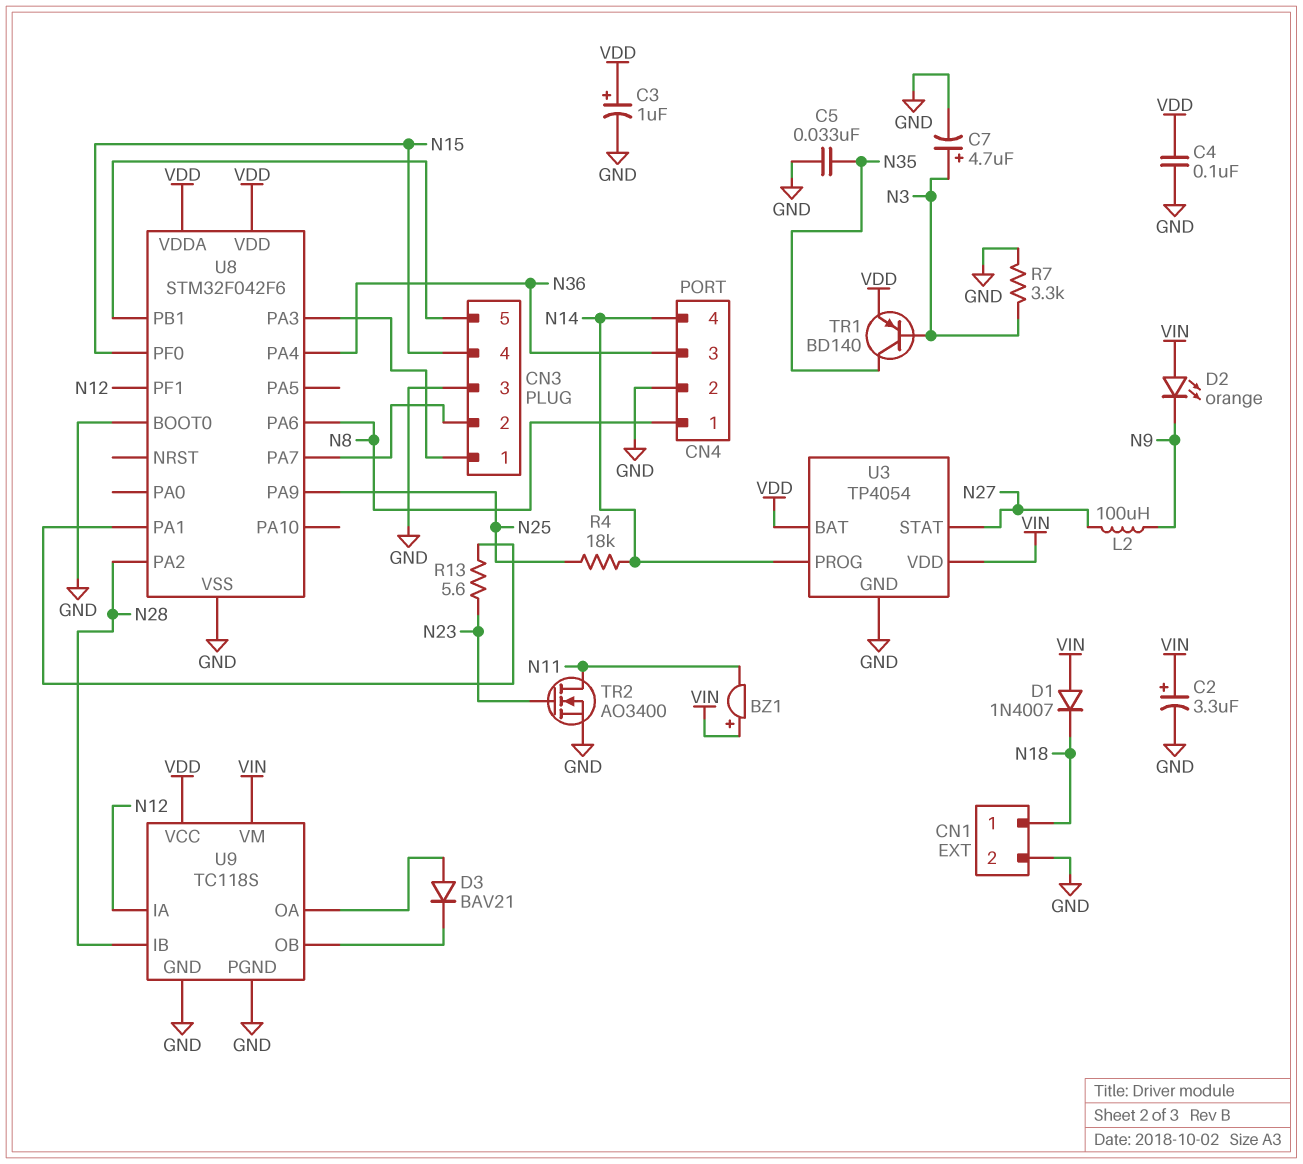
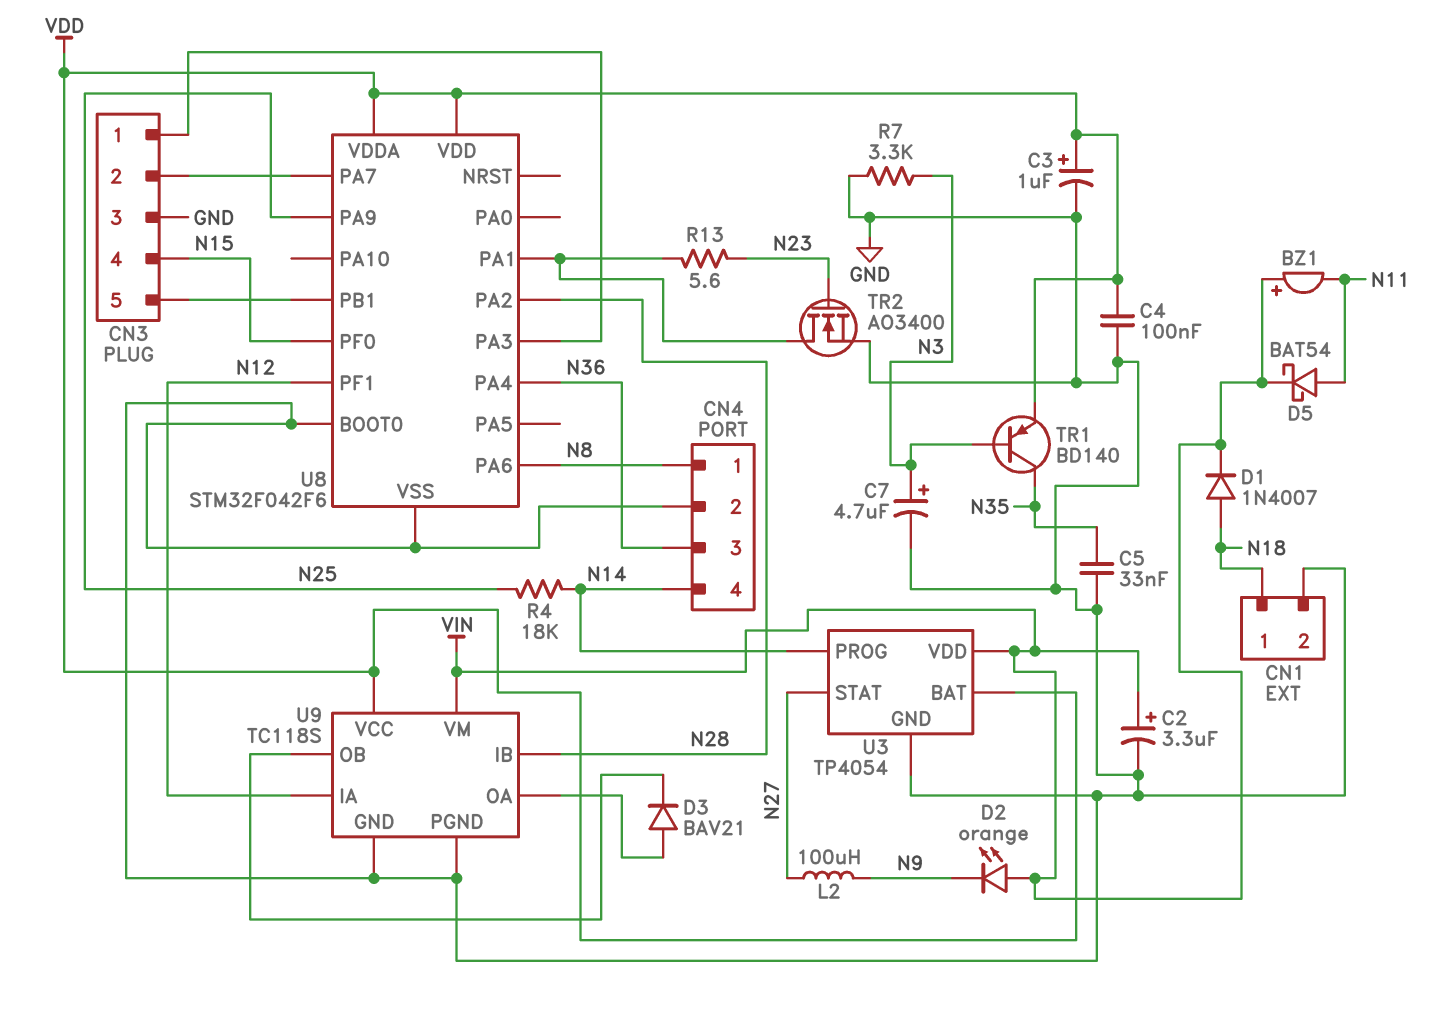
D1: diode 1N4007 (A VIN, K N18) -> diode 1N4007 (A N18, K VIN)
D5: none -> schottky BAT54 (A N11, K VIN)
TR2: NMOS AO3400 (G N23, D N11, S GND) -> NMOS AO3400 (G N23, D U8/PA1, S GND)

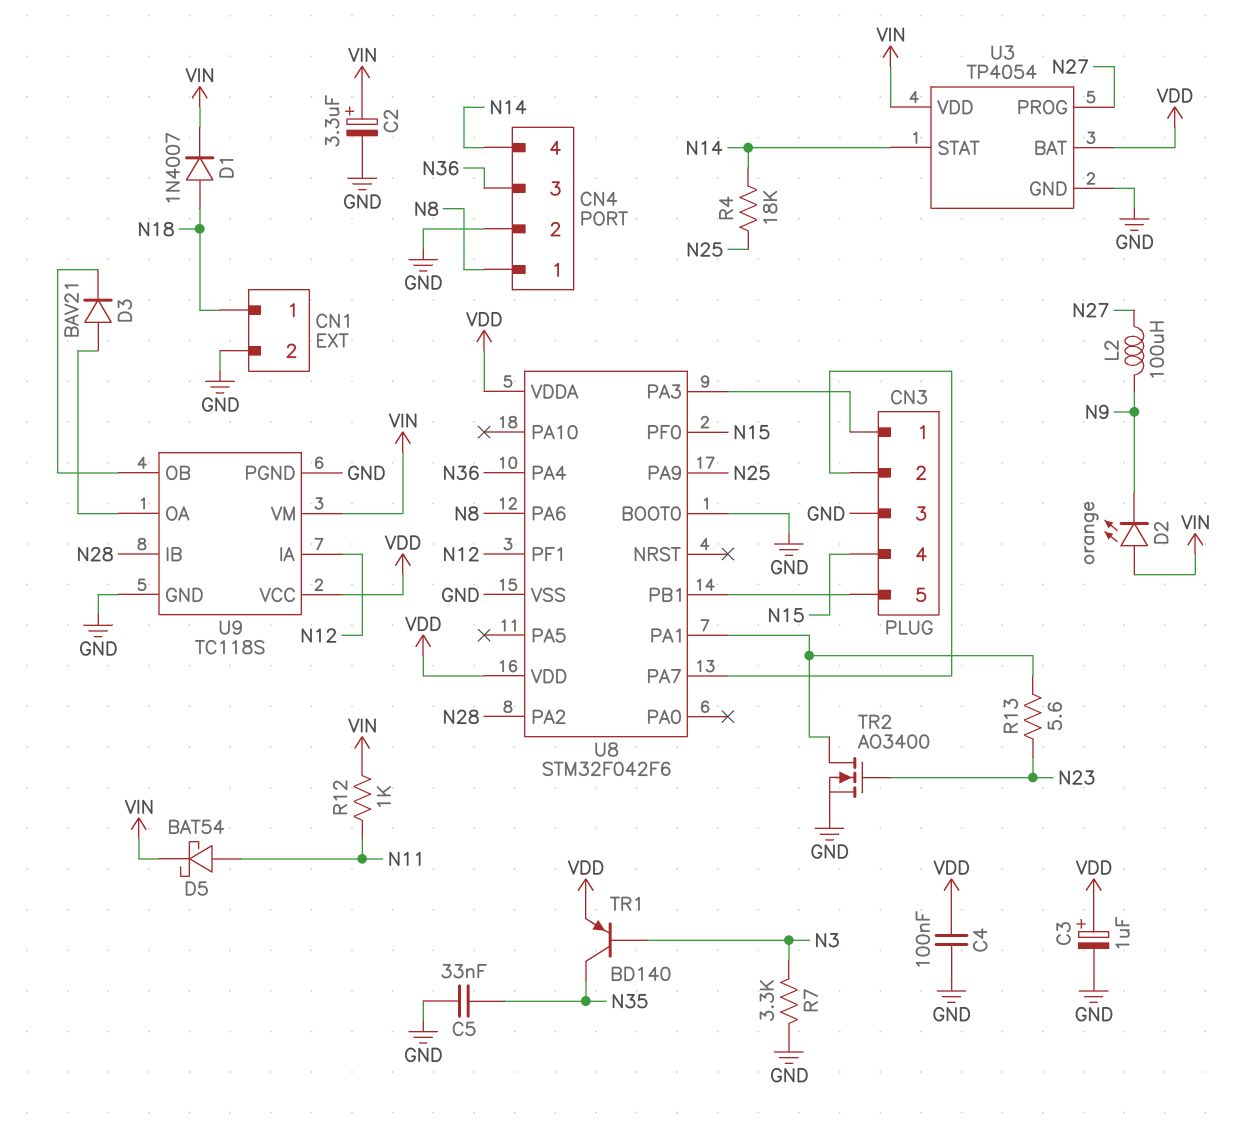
BZ1: buzzer (plus VIN, minus N11) -> none
C7: 4.7uF (plus N3, minus GND) -> none
R12: none -> 1k (N11, VIN)
U3 pin PROG: N14 -> N27
U3 pin STAT: N27 -> N14

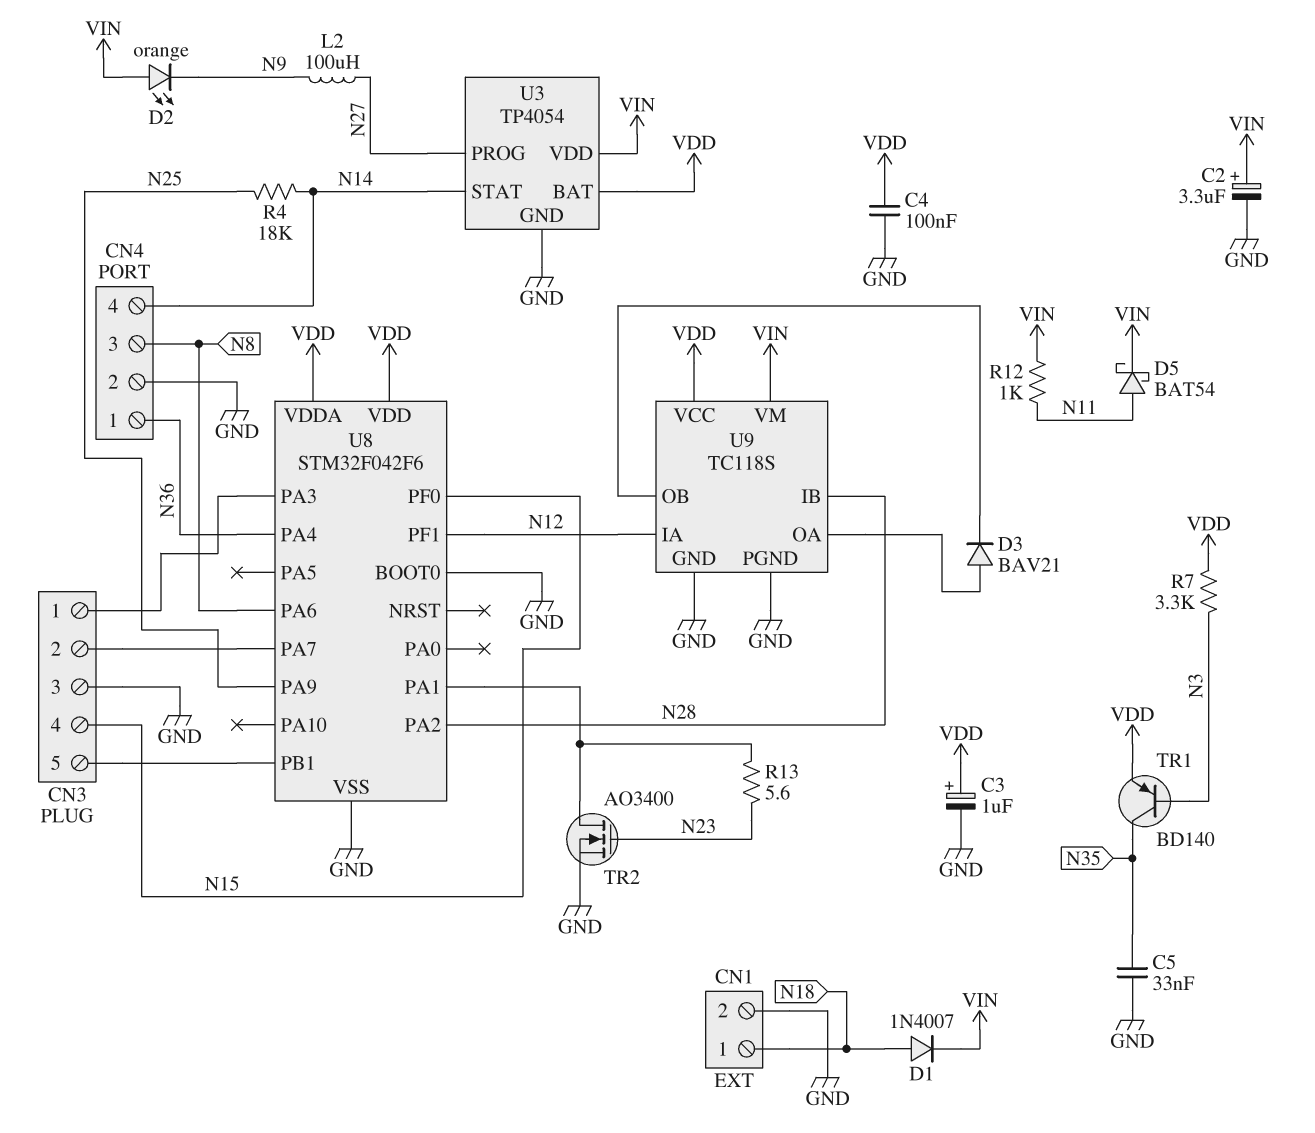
CN4 pin 1: N8 -> N36
CN4 pin 3: N36 -> N8
R7: 3.3k (GND, N3) -> 3.3k (N3, VDD)

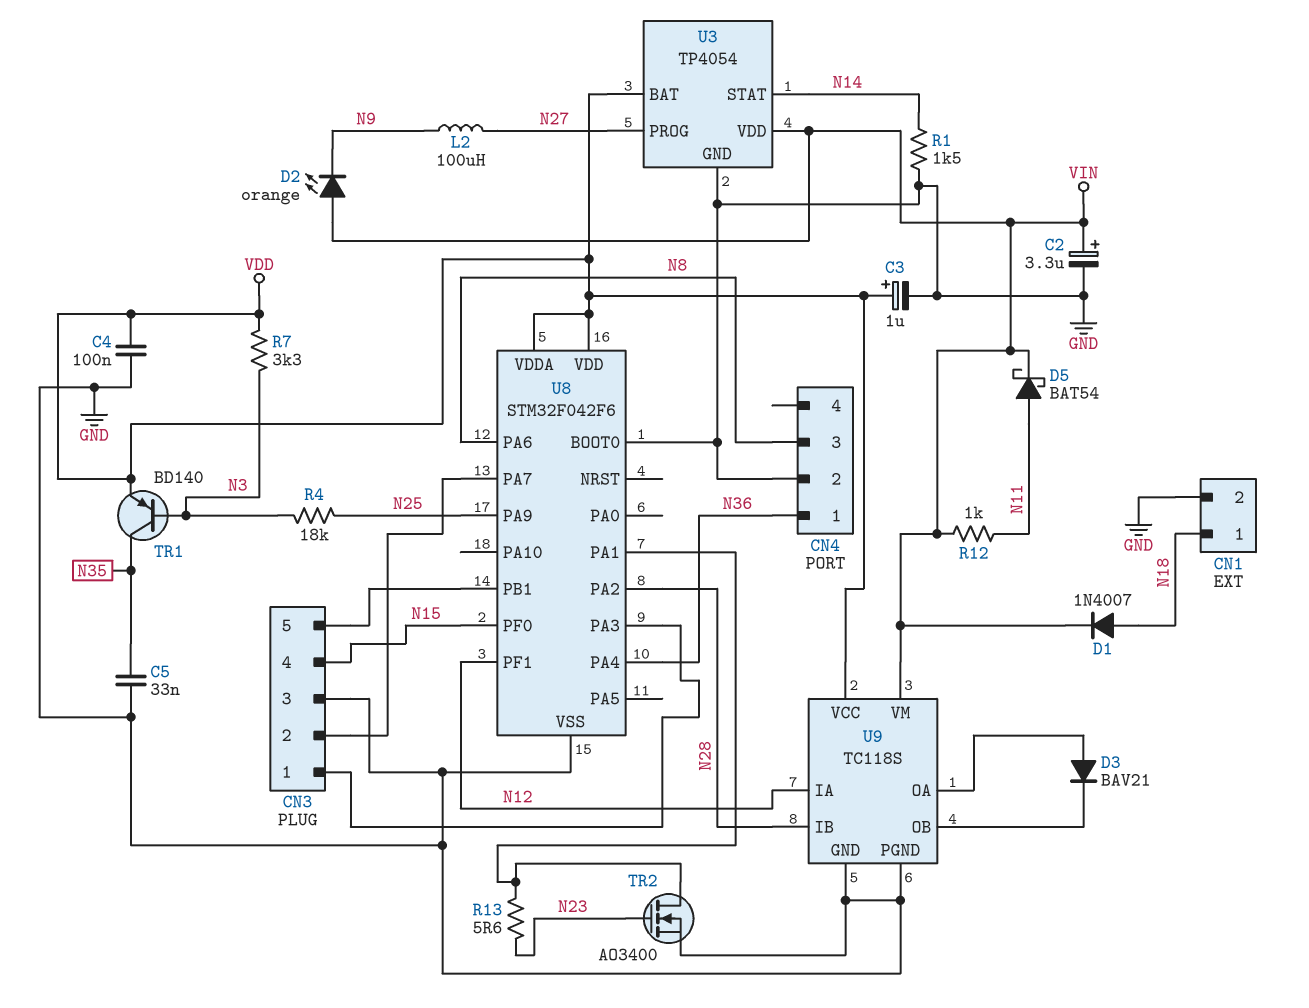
CN4 pin 4: N14 -> none
R1: none -> 1.5k (GND, N14)
R4: 18k (N14, N25) -> 18k (N3, N25)

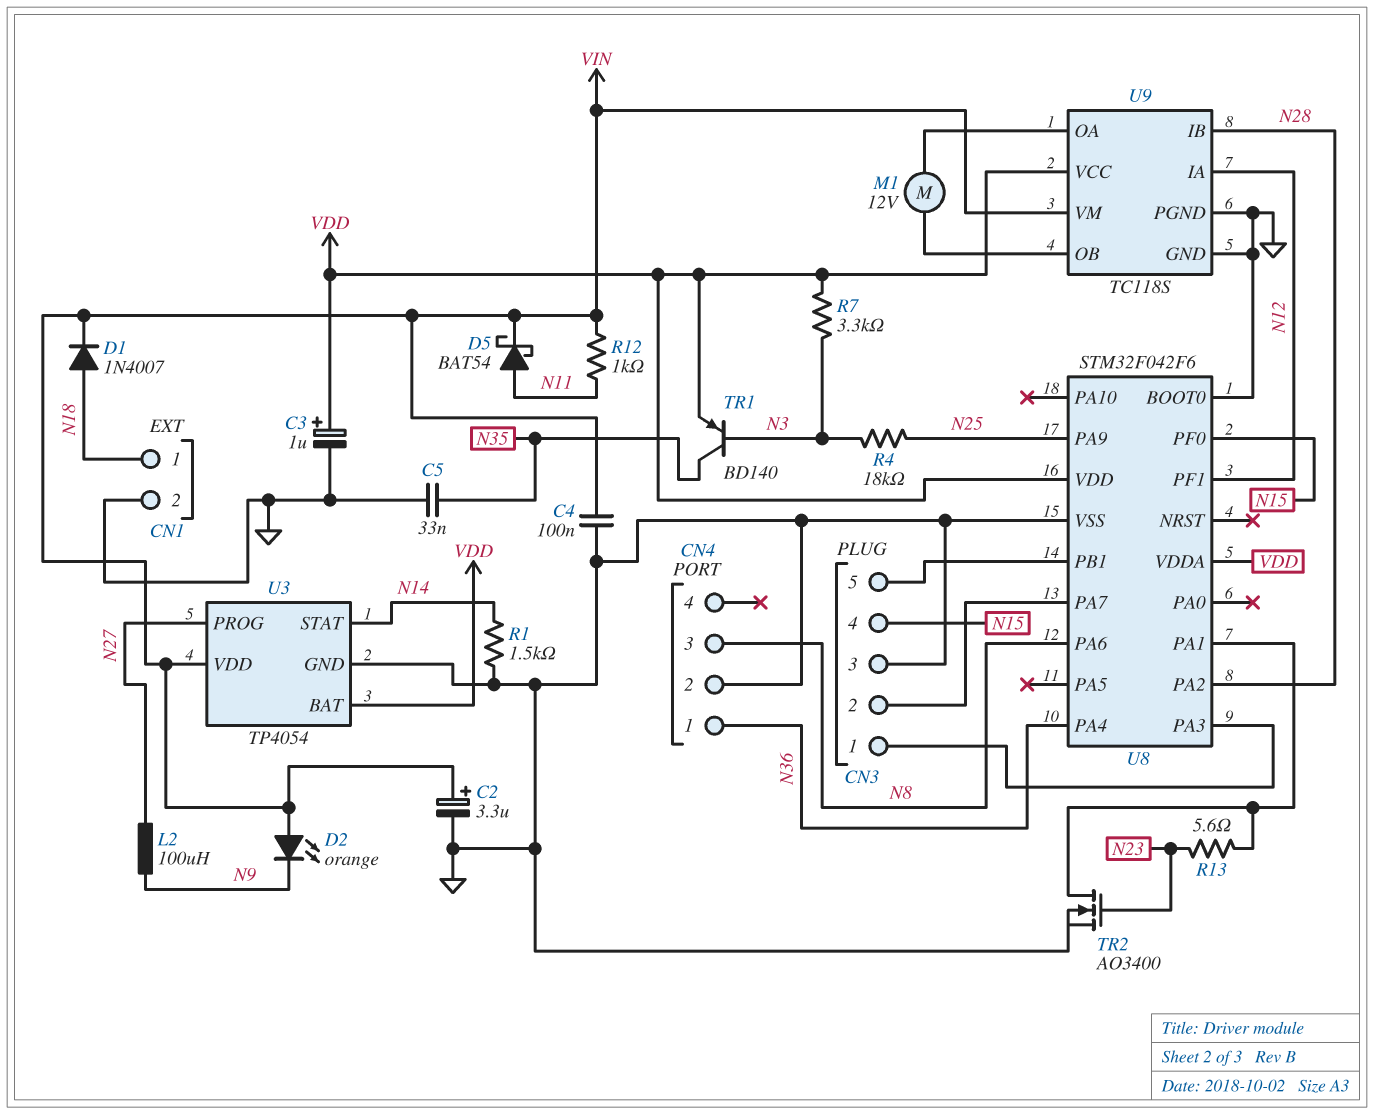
C4: 100nF (GND, VDD) -> 100nF (GND, VIN)
D3: diode BAV21 (A U9/OA, K U9/OB) -> none
M1: none -> motor 12V (U9/OA, U9/OB)

